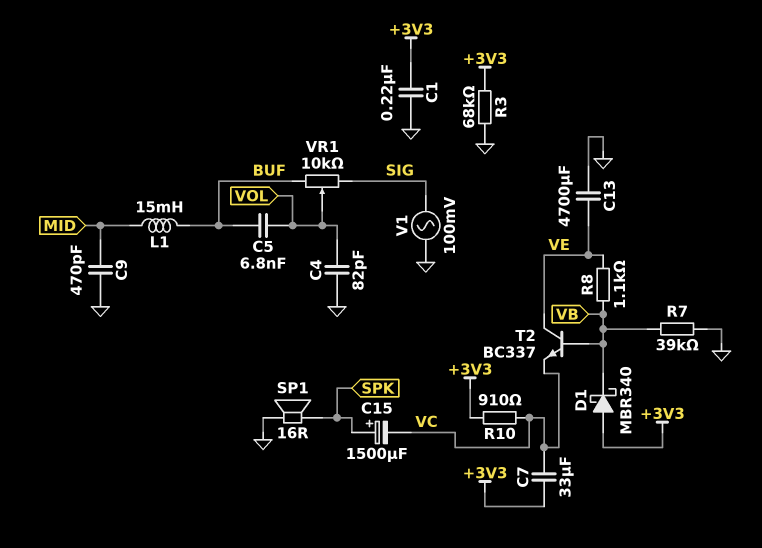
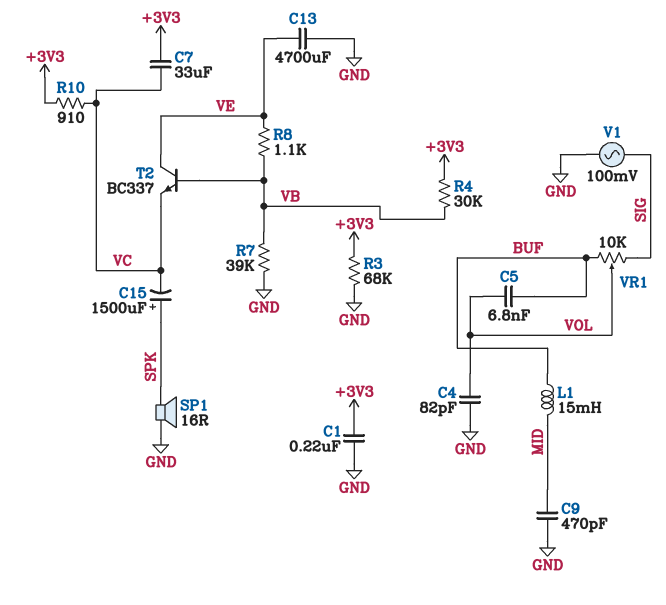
D1: schottky MBR340 (A +3V3, K VB) -> none
R4: none -> 30k (+3V3, VB)

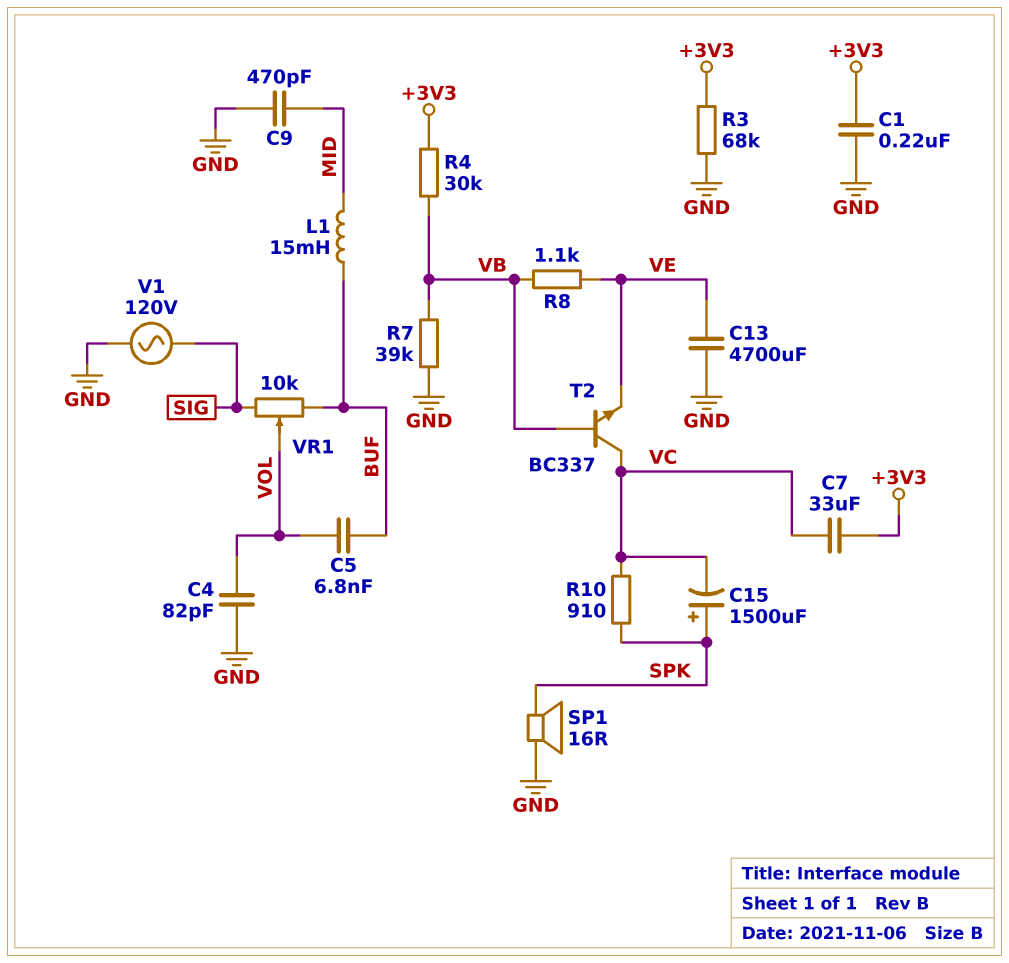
R10: 910 (+3V3, VC) -> 910 (SPK, VC)
T2: NPN BC337 (B VB, C VE, E VC) -> NPN BC337 (B VB, C VC, E VE)
V1: AC 100mV (GND, SIG) -> AC 120V (GND, SIG)

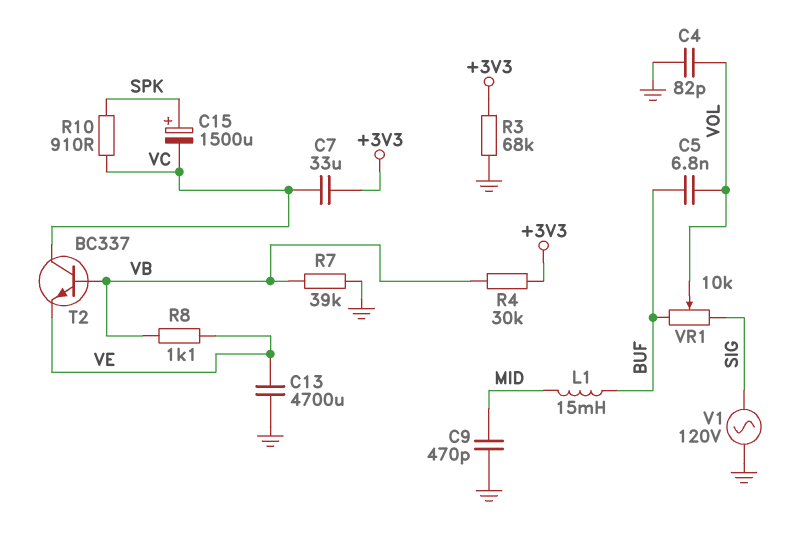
C1: 220nF (+3V3, GND) -> none
SP1: speaker 16R (GND, SPK) -> none

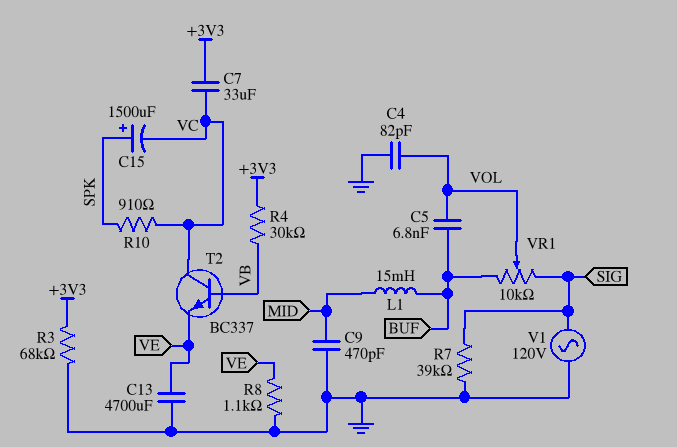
R7: 39k (GND, VB) -> 39k (GND, SIG)
R8: 1.1k (VB, VE) -> 1.1k (GND, VE)

